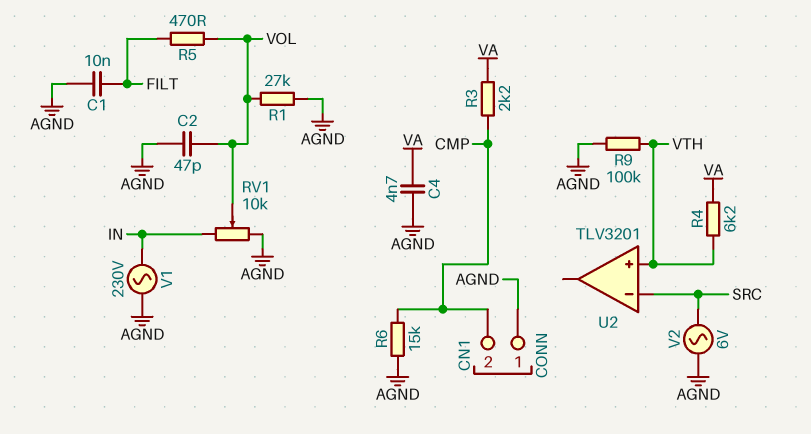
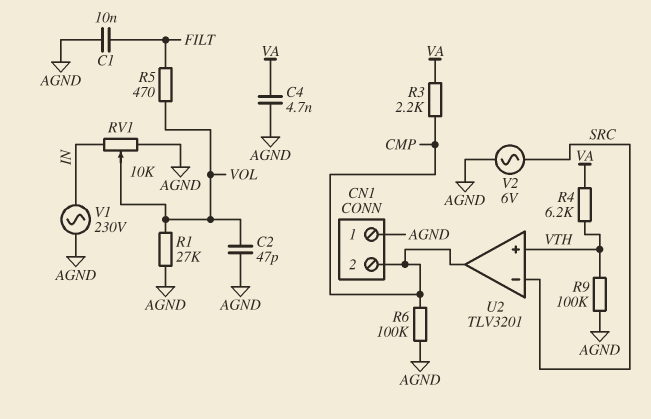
R6: 15k (AGND, CMP) -> 100k (AGND, CMP)
U2 pin out: none -> CMP

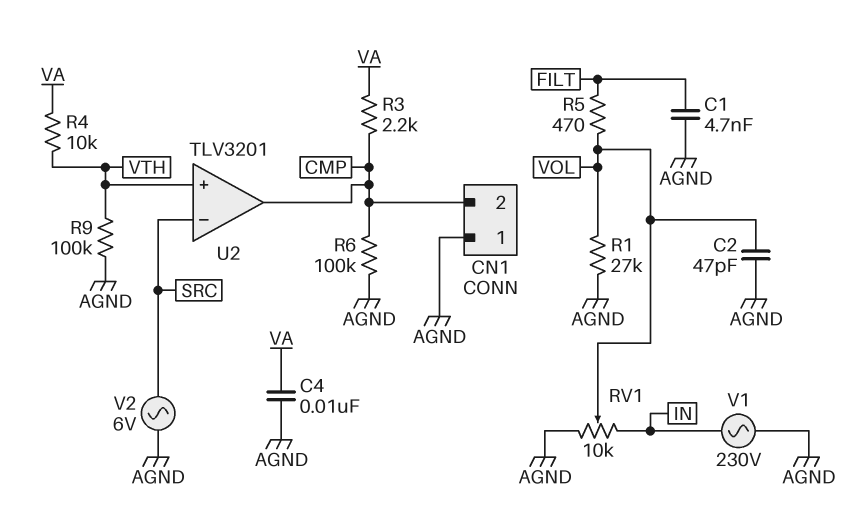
C1: 10nF (AGND, FILT) -> 4.7nF (AGND, FILT)
C4: 4.7nF (AGND, VA) -> 10nF (AGND, VA)
R4: 6.2k (VA, VTH) -> 10k (VA, VTH)

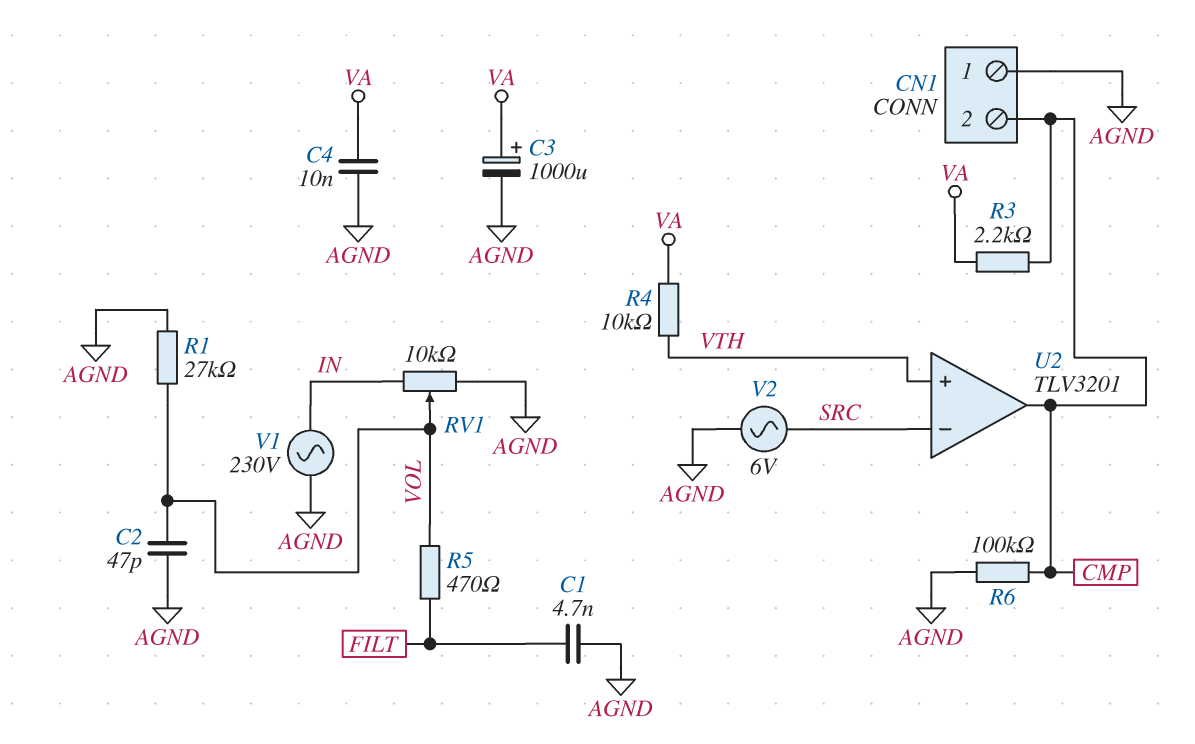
C3: none -> 1000uF (plus VA, minus AGND)
R9: 100k (AGND, VTH) -> none

